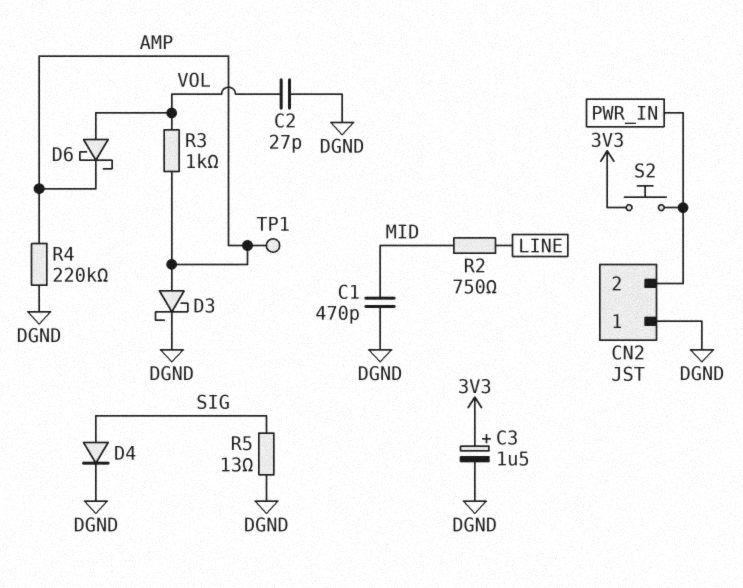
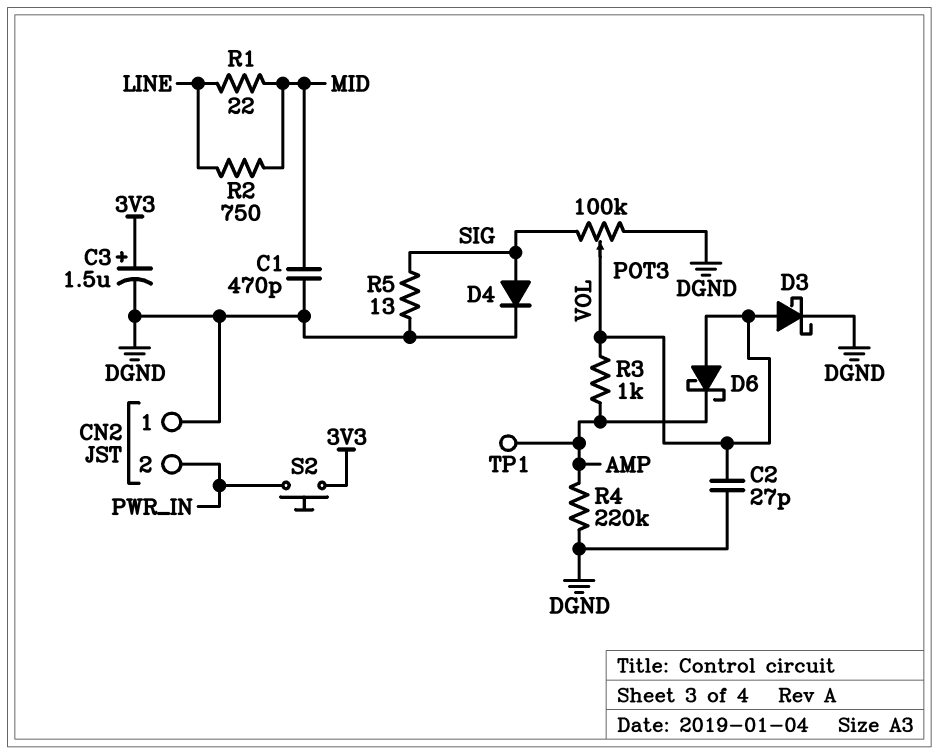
D3: schottky (A AMP, K DGND) -> schottky (A VOL, K DGND)
POT3: none -> 100k (DGND, SIG, wiper VOL)
R1: none -> 22 (LINE, MID)

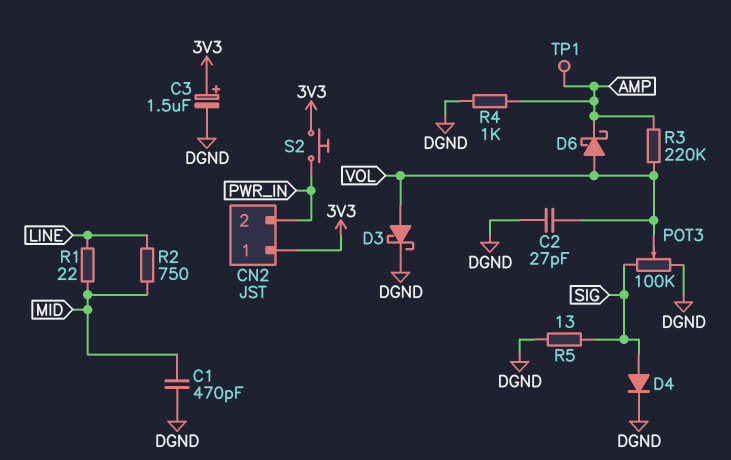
CN2 pin 1: DGND -> 3V3
R3: 1k (AMP, VOL) -> 220k (AMP, VOL)
R4: 220k (AMP, DGND) -> 1k (AMP, DGND)

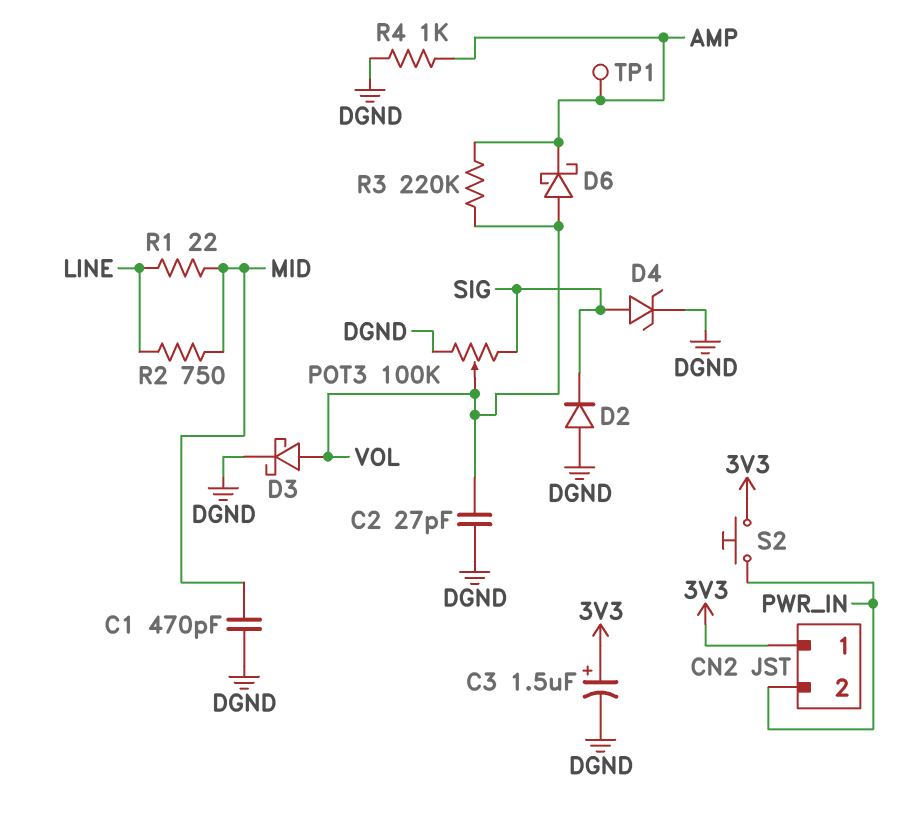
D2: none -> diode (A DGND, K SIG)
D4: diode (A SIG, K DGND) -> zener (A SIG, K DGND)
R5: 13 (DGND, SIG) -> none

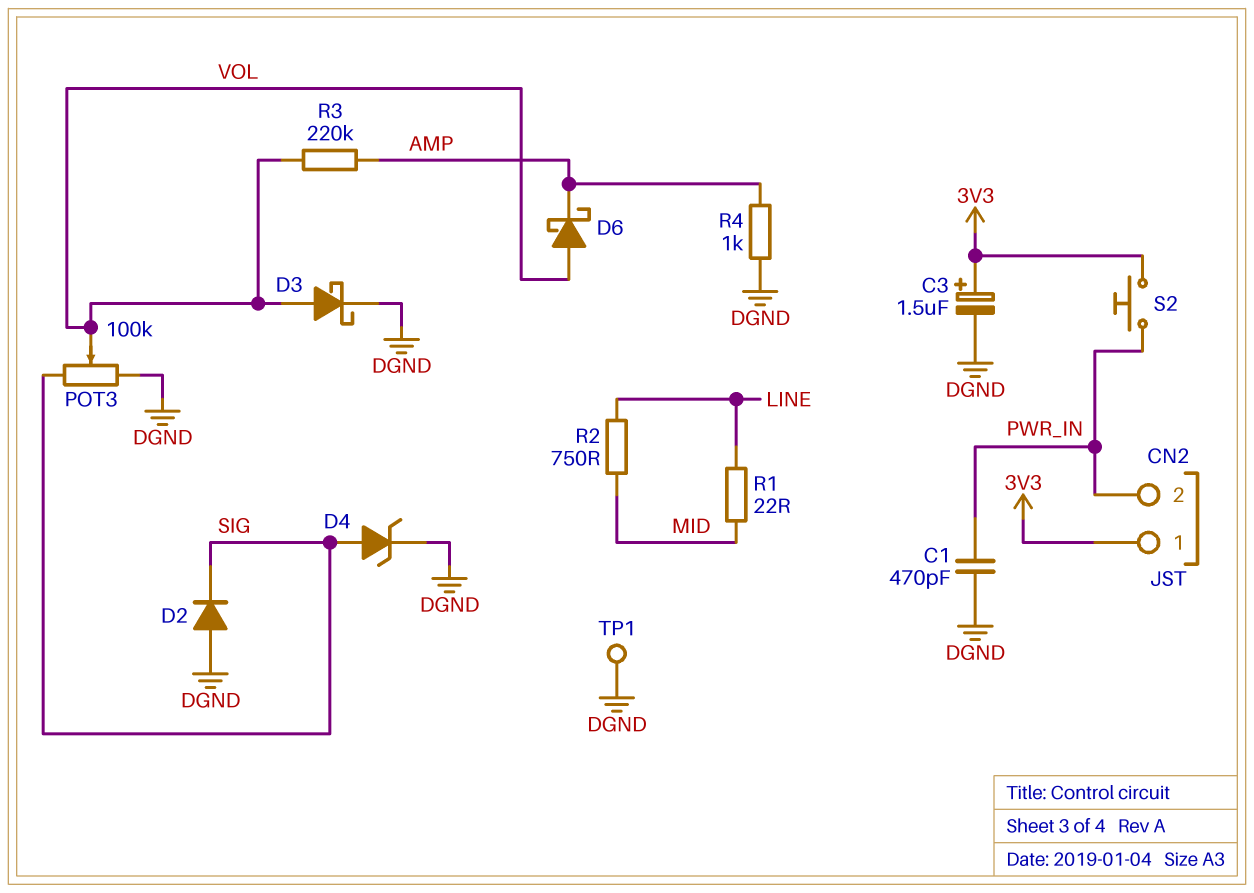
C1: 470pF (DGND, MID) -> 470pF (DGND, PWR_IN)
C2: 27pF (DGND, VOL) -> none
TP1: test point (AMP) -> test point (DGND)

